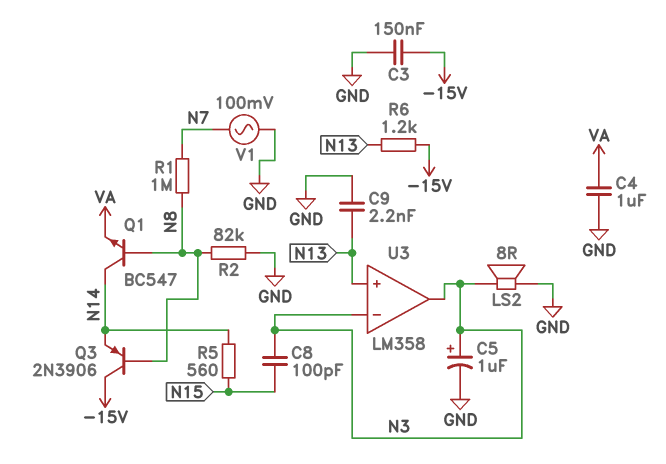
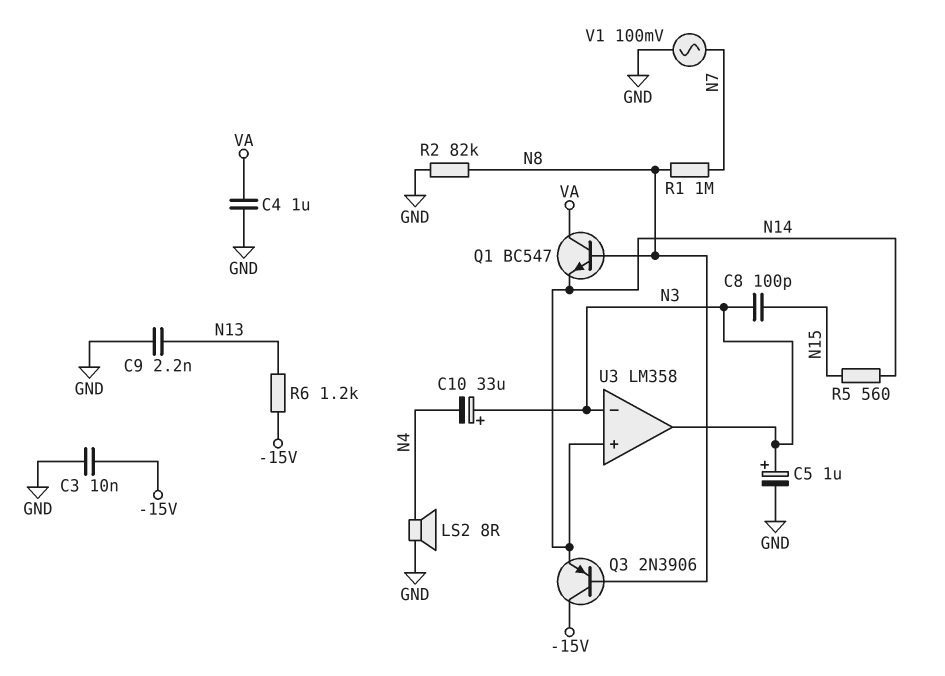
C3: 150nF (-15V, GND) -> 10nF (-15V, GND)
C10: none -> 33uF (plus N3, minus N4)
LS2: speaker 8R (GND, N3) -> speaker 8R (GND, N4)
Q1: NPN BC547 (B N8, C N14, E VA) -> NPN BC547 (B N8, C VA, E N14)
U3 pin in+: N13 -> N14

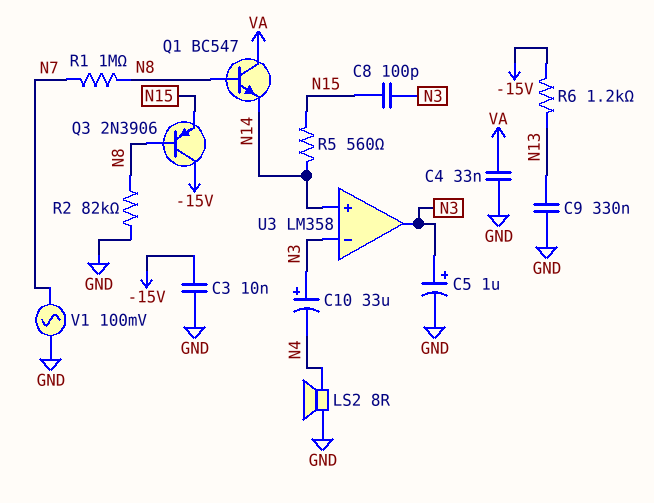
C4: 1uF (GND, VA) -> 33nF (GND, VA)
C9: 2.2nF (GND, N13) -> 330nF (GND, N13)
Q3: PNP 2N3906 (B N8, C -15V, E N14) -> PNP 2N3906 (B N8, C -15V, E N15)

